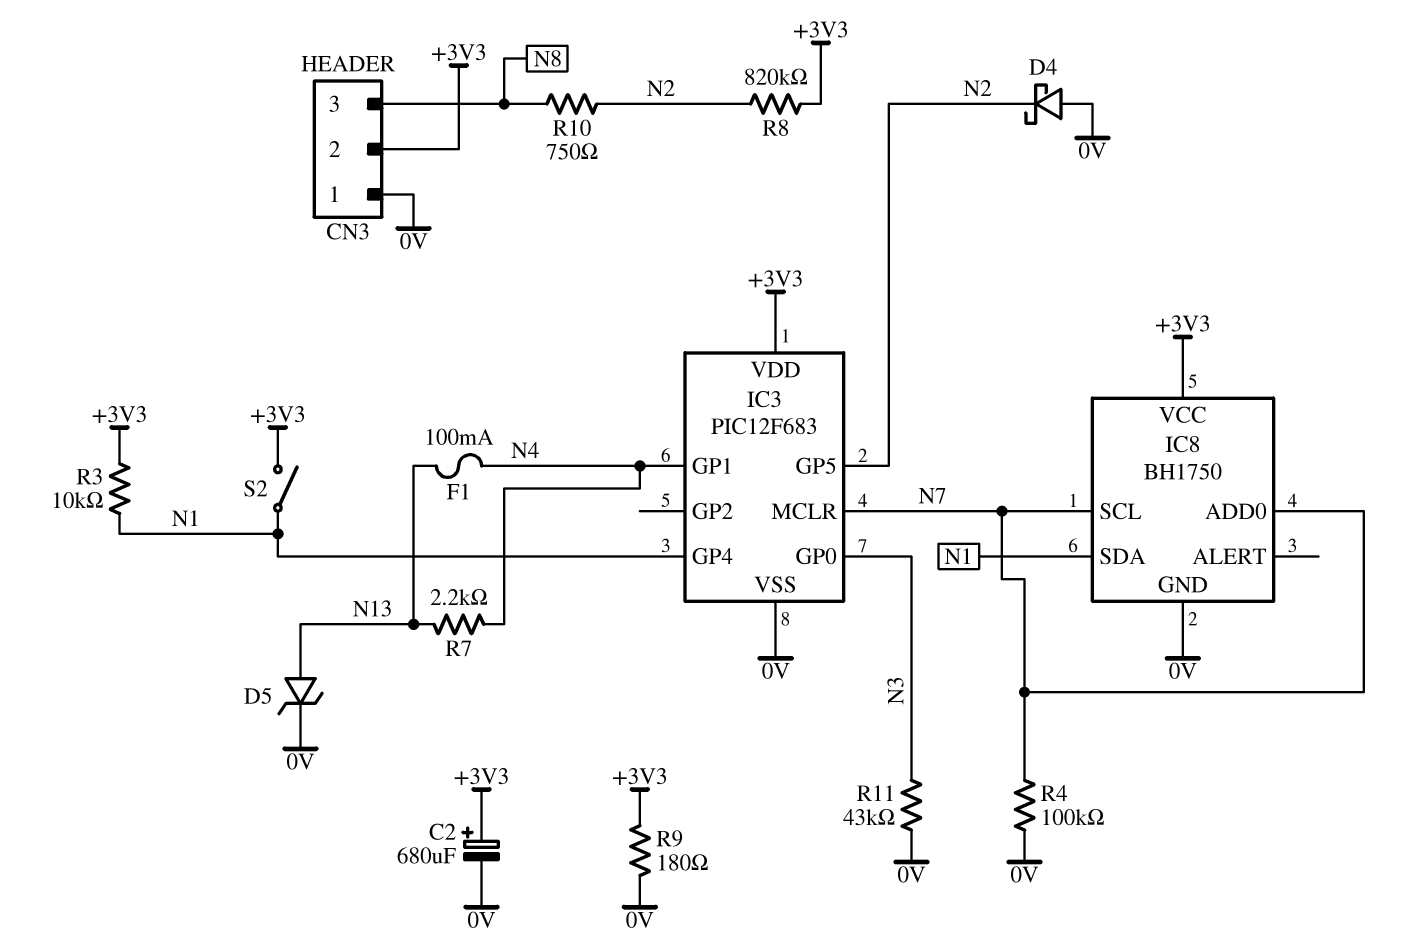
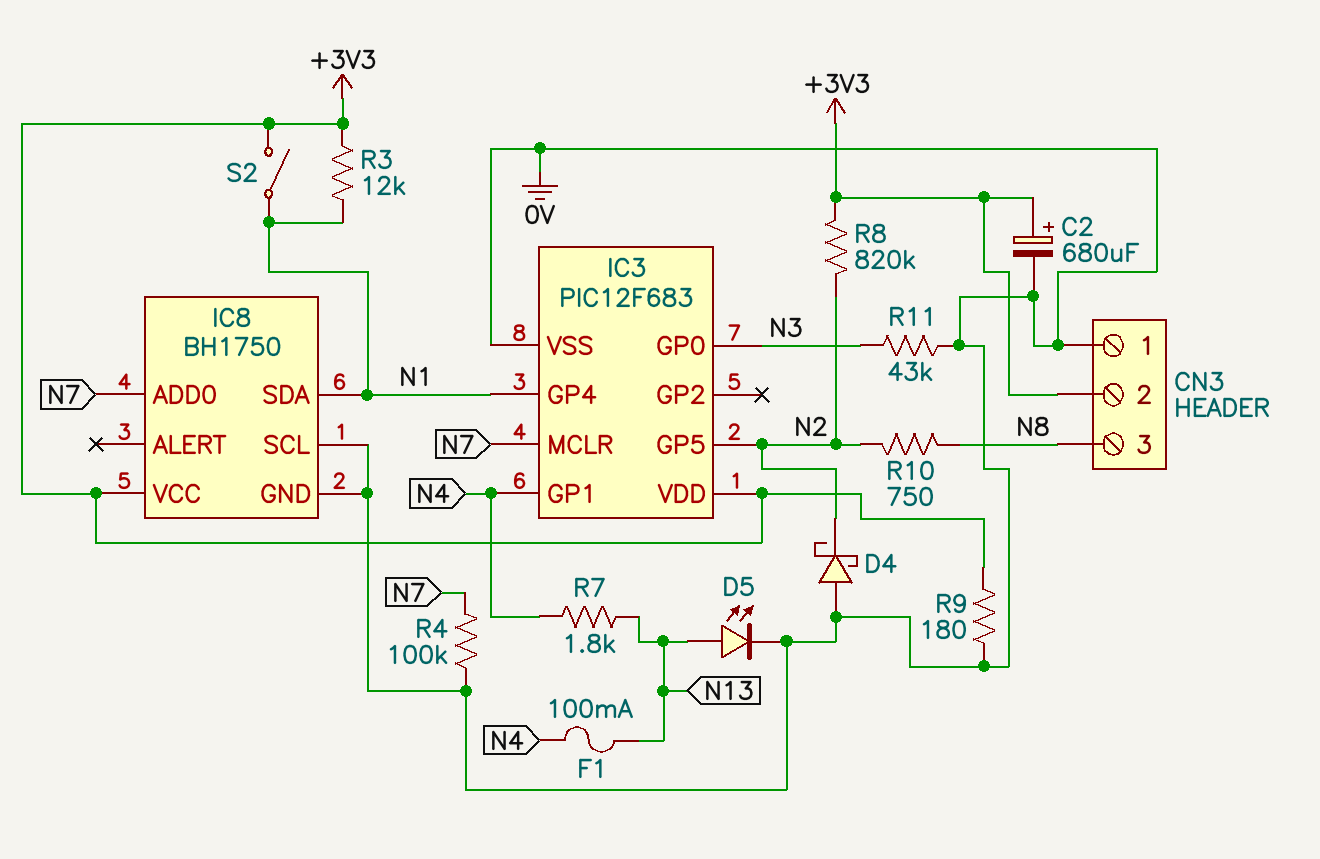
D5: zener (A N13, K 0V) -> LED (A N13, K 0V)
IC8 pin SCL: N7 -> 0V
R3: 10k (+3V3, N1) -> 12k (+3V3, N1)
R7: 2.2k (N4, N13) -> 1.8k (N4, N13)

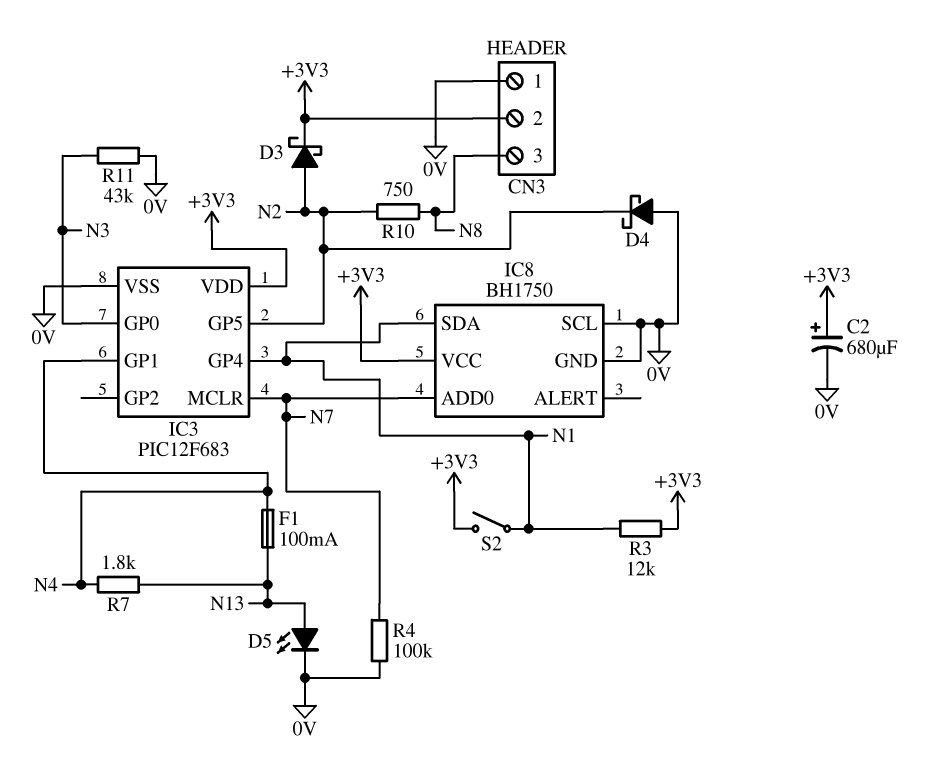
D3: none -> schottky (A N2, K +3V3)
R8: 820k (+3V3, N2) -> none
R9: 180 (+3V3, 0V) -> none

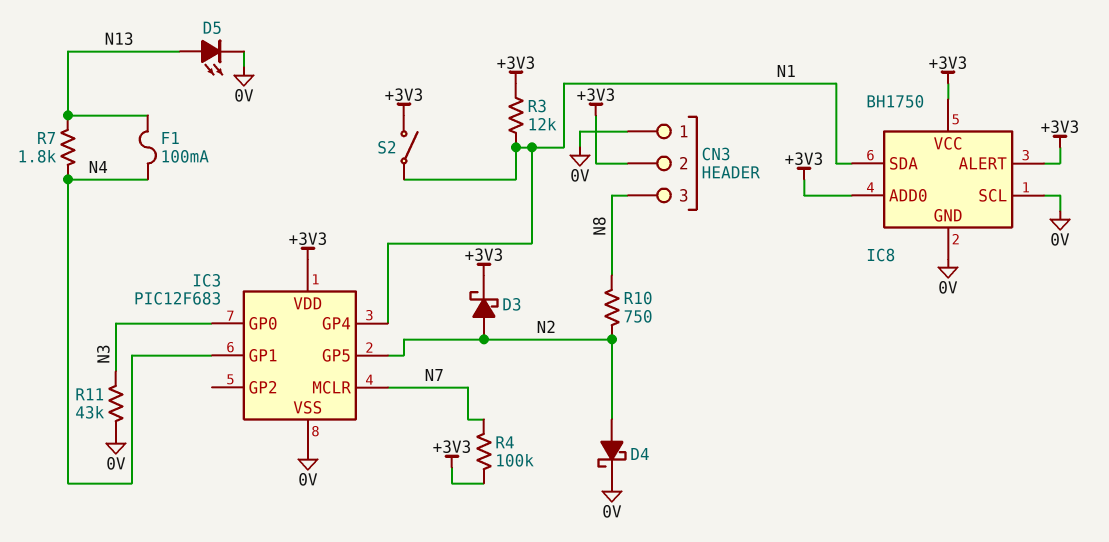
C2: 680uF (plus +3V3, minus 0V) -> none
D4: schottky (A 0V, K N2) -> schottky (A N2, K 0V)
IC8 pin ADD0: N7 -> +3V3
IC8 pin ALERT: none -> +3V3
R4: 100k (0V, N7) -> 100k (+3V3, N7)

